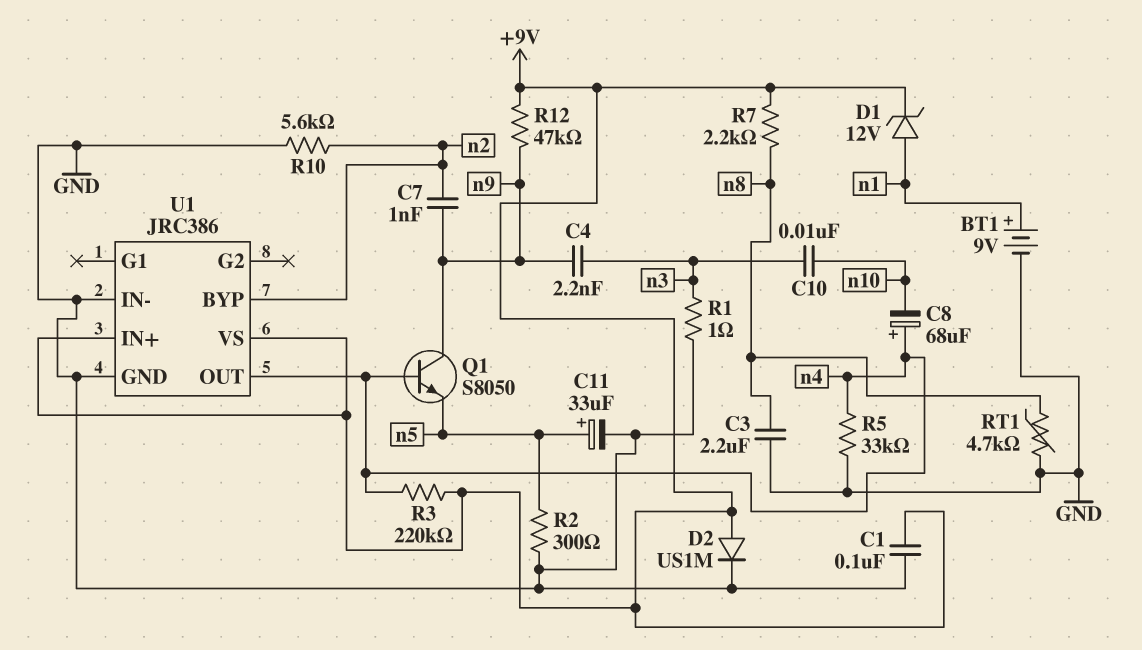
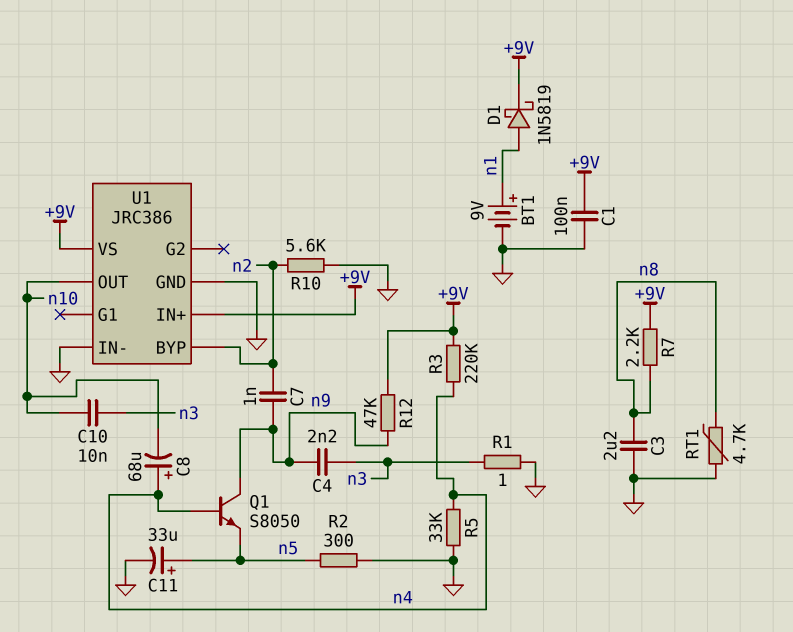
D1: zener 12V (A n1, K +9V) -> schottky 1N5819 (A n1, K +9V)
D2: diode US1M (A +9V, K GND) -> none
U1 pin OUT: n4 -> n10

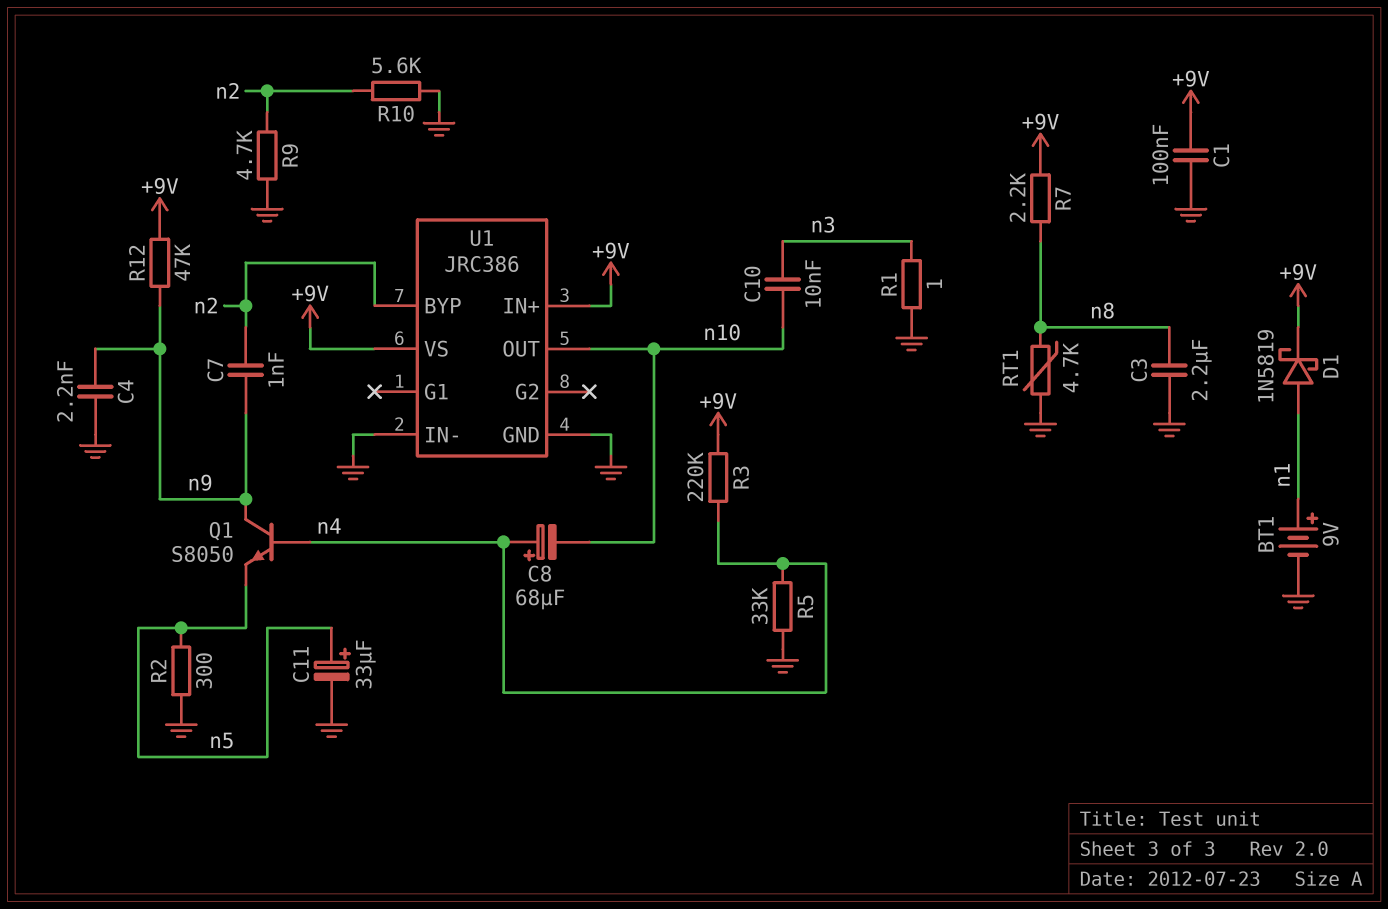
C4: 2.2nF (n3, n9) -> 2.2nF (GND, n9)
R9: none -> 4.7k (GND, n2)

